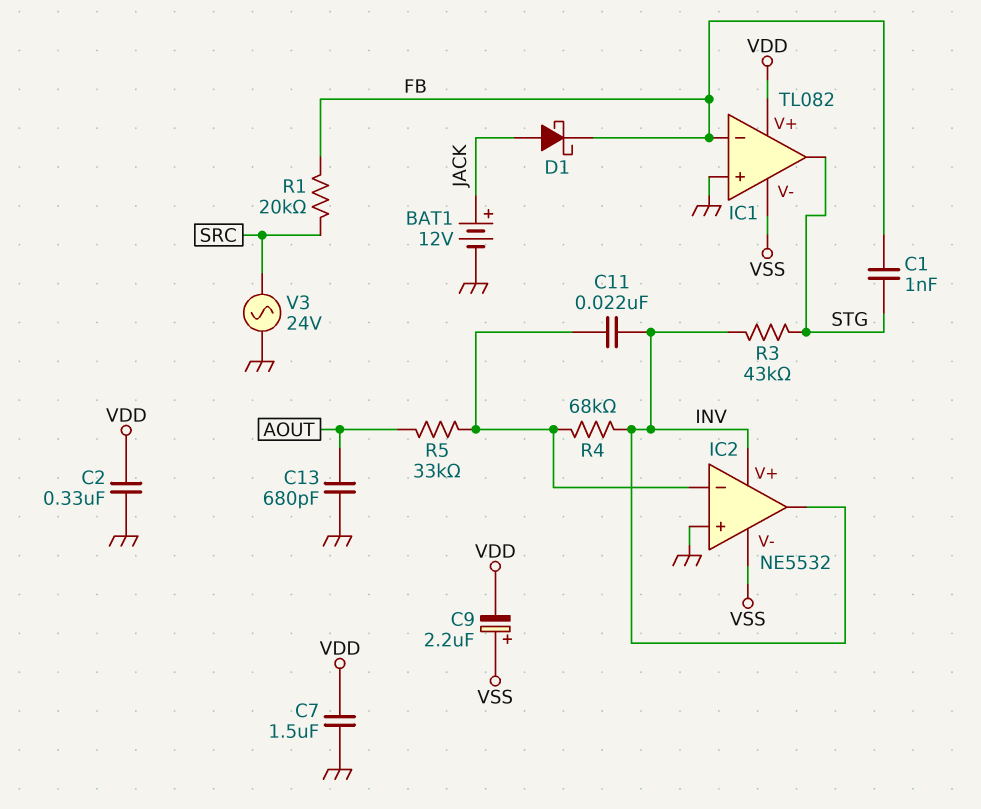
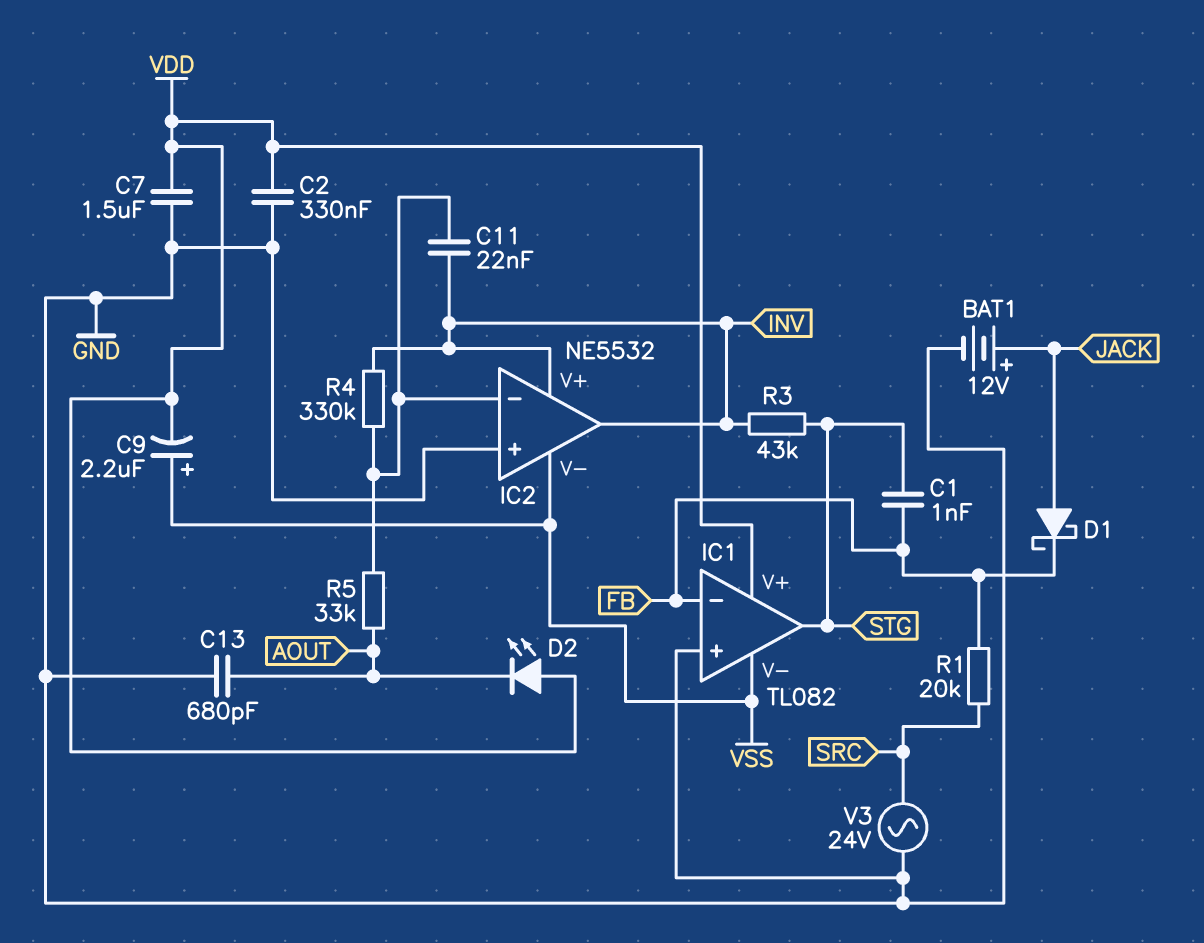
D2: none -> LED (A VDD, K AOUT)
R4: 68k (IC2/in-, INV) -> 330k (IC2/in-, INV)

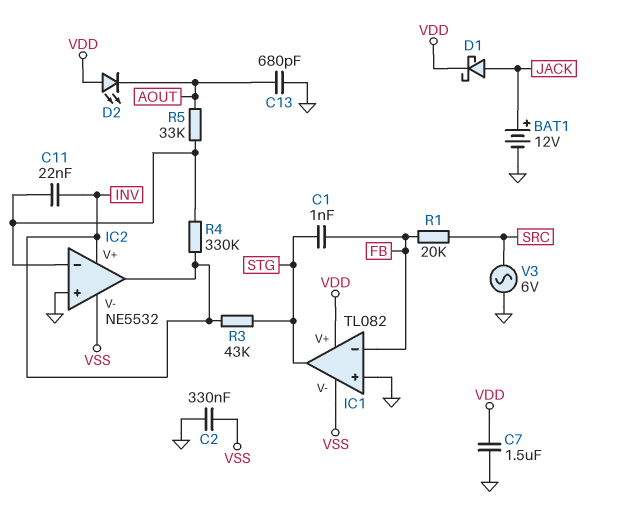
C2: 330nF (GND, VDD) -> 330nF (GND, VSS)
C9: 2.2uF (plus VSS, minus VDD) -> none
D1: schottky (A JACK, K FB) -> schottky (A JACK, K VDD)
V3: AC 24V (GND, SRC) -> AC 6V (GND, SRC)

